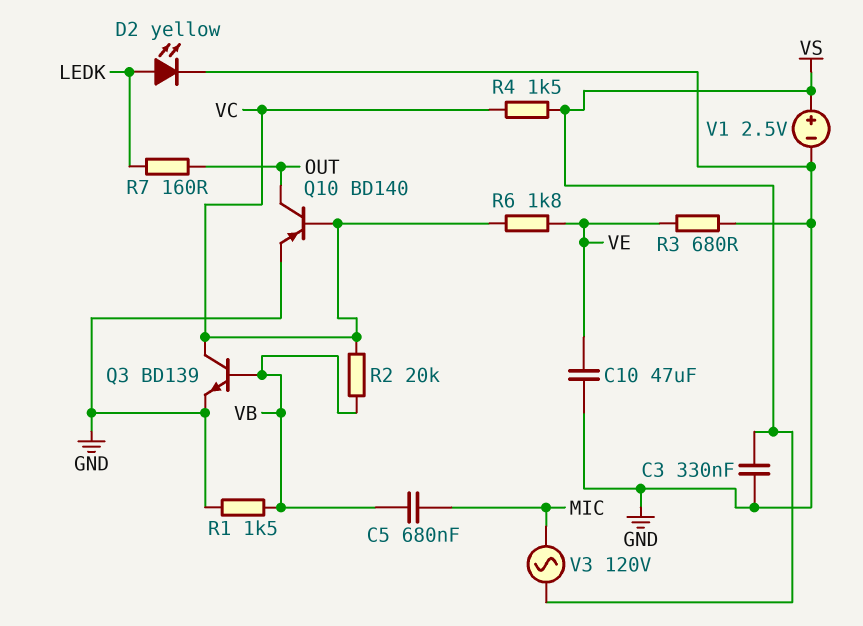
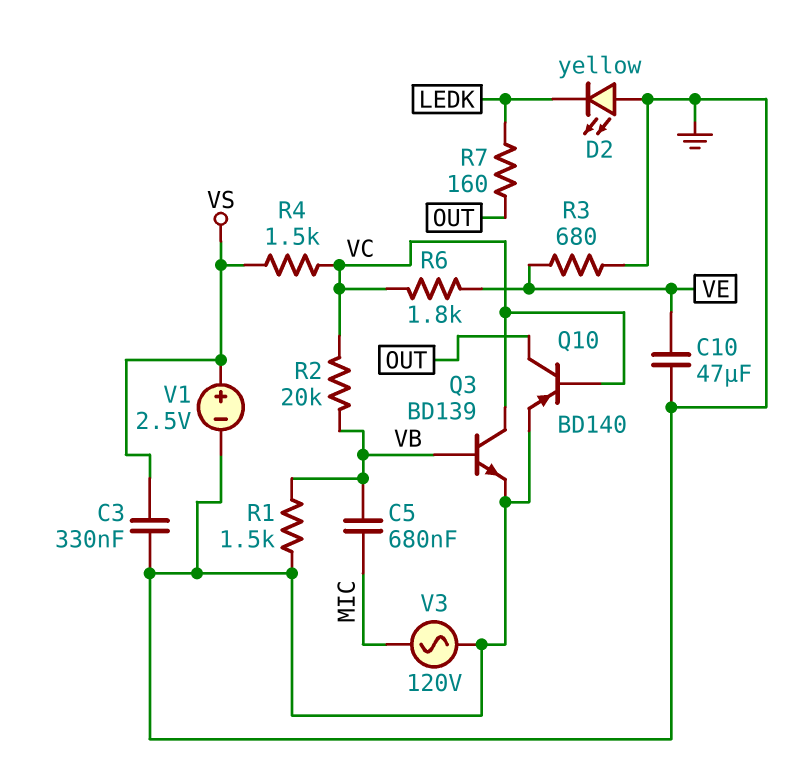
D2: LED yellow (A LEDK, K GND) -> LED yellow (A GND, K LEDK)
V3: AC 120V (MIC, VS) -> AC 120V (GND, MIC)

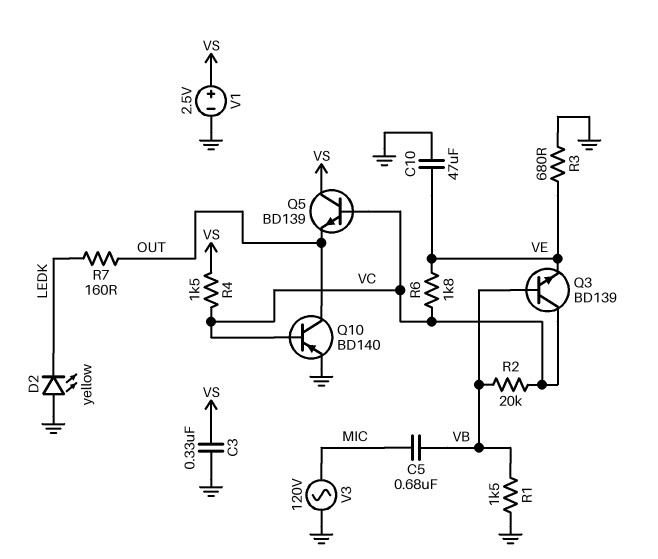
Q3: NPN BD139 (B VB, C VC, E GND) -> NPN BD139 (B VB, C VC, E VE)
Q5: none -> NPN BD139 (B VC, C VS, E OUT)

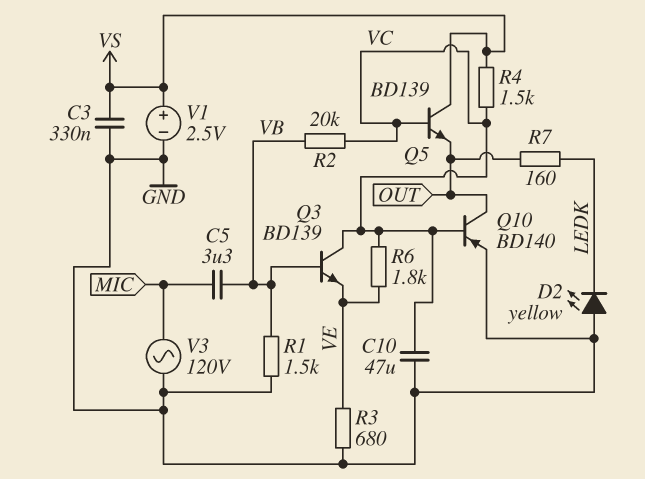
C5: 680nF (MIC, VB) -> 3.3uF (MIC, VB)
C10: 47uF (GND, VE) -> 47uF (GND, VC)

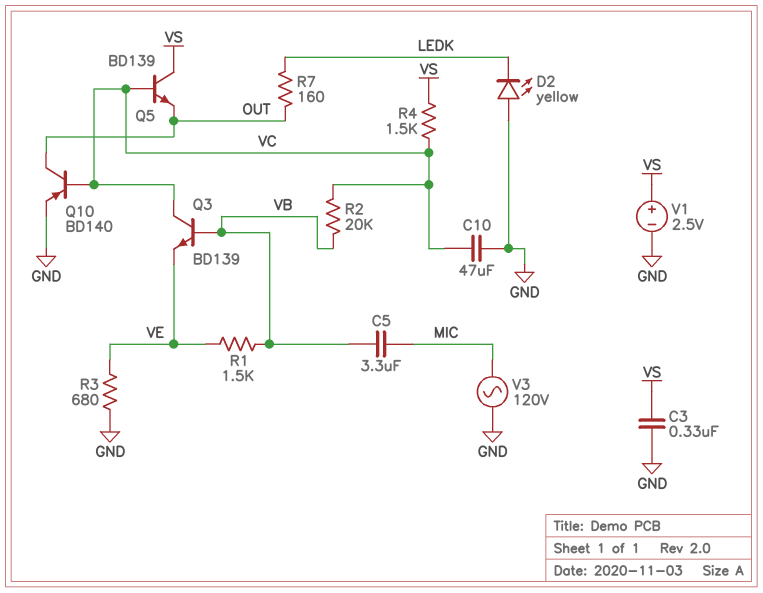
R1: 1.5k (GND, VB) -> 1.5k (VB, VE)
R6: 1.8k (VC, VE) -> none

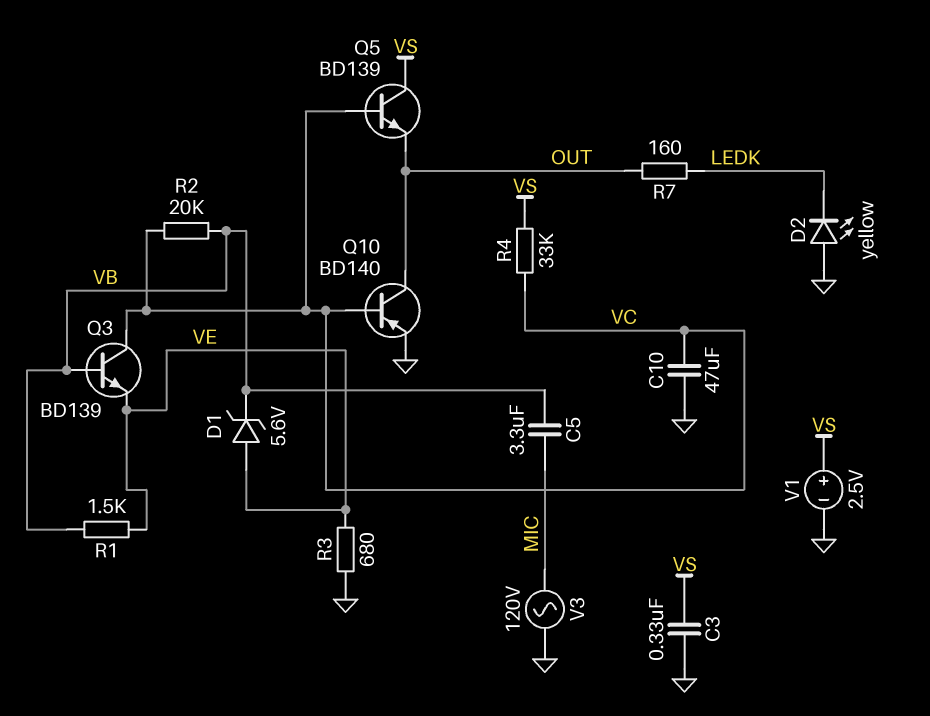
D1: none -> zener 5.6V (A VE, K VB)
R4: 1.5k (VC, VS) -> 33k (VC, VS)

